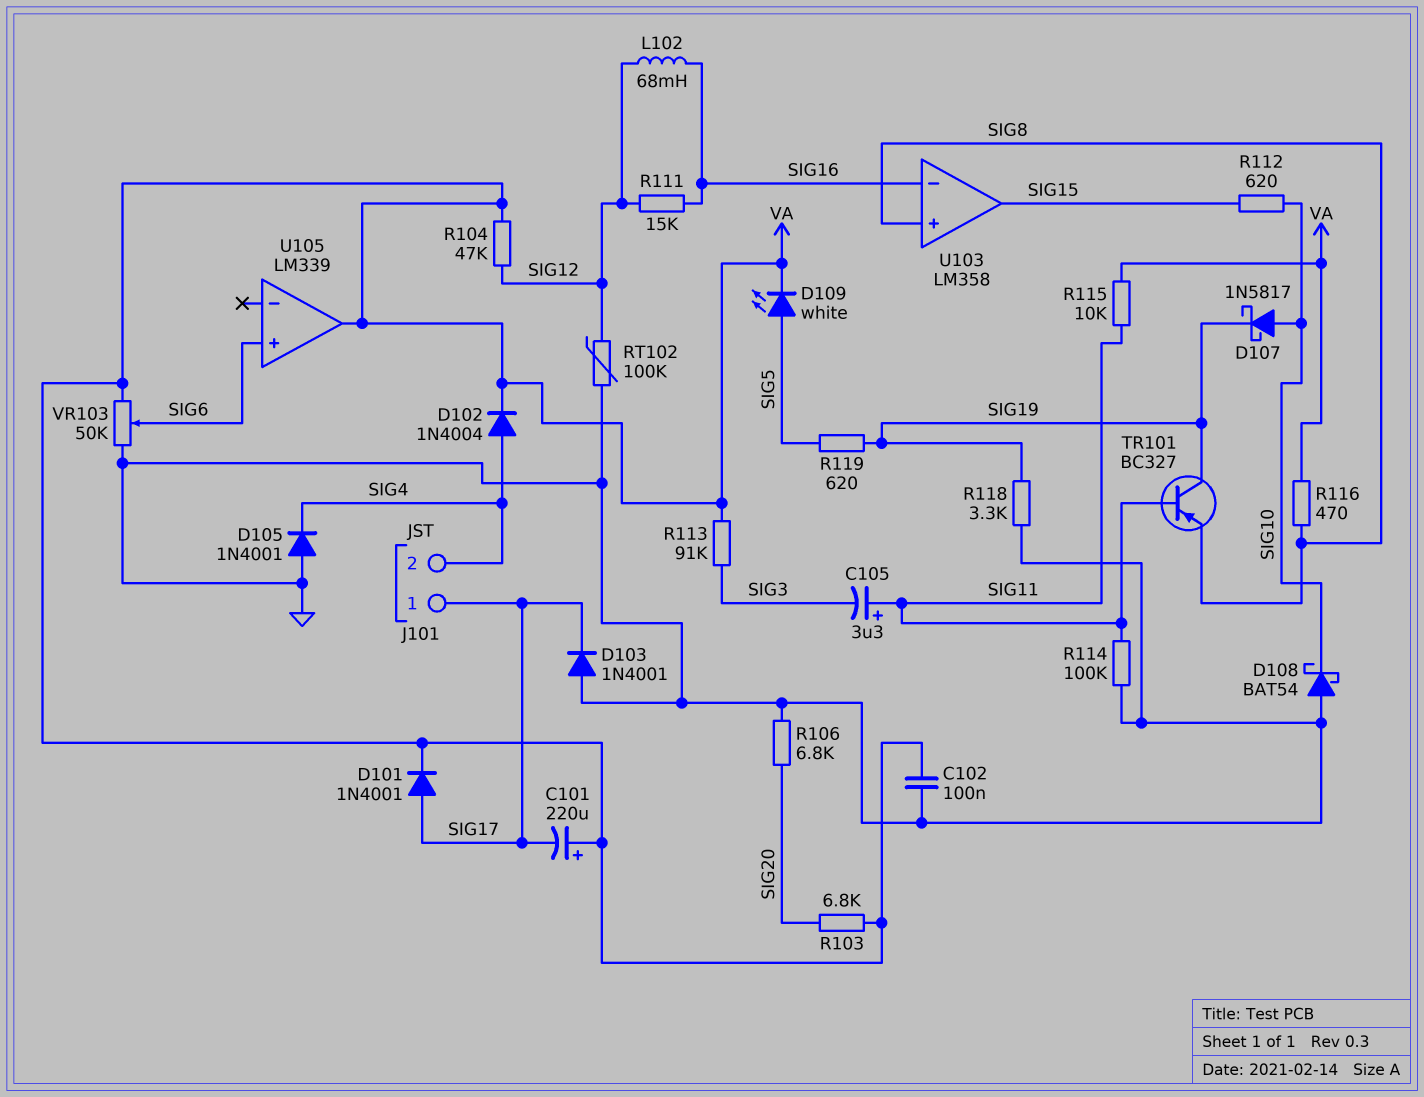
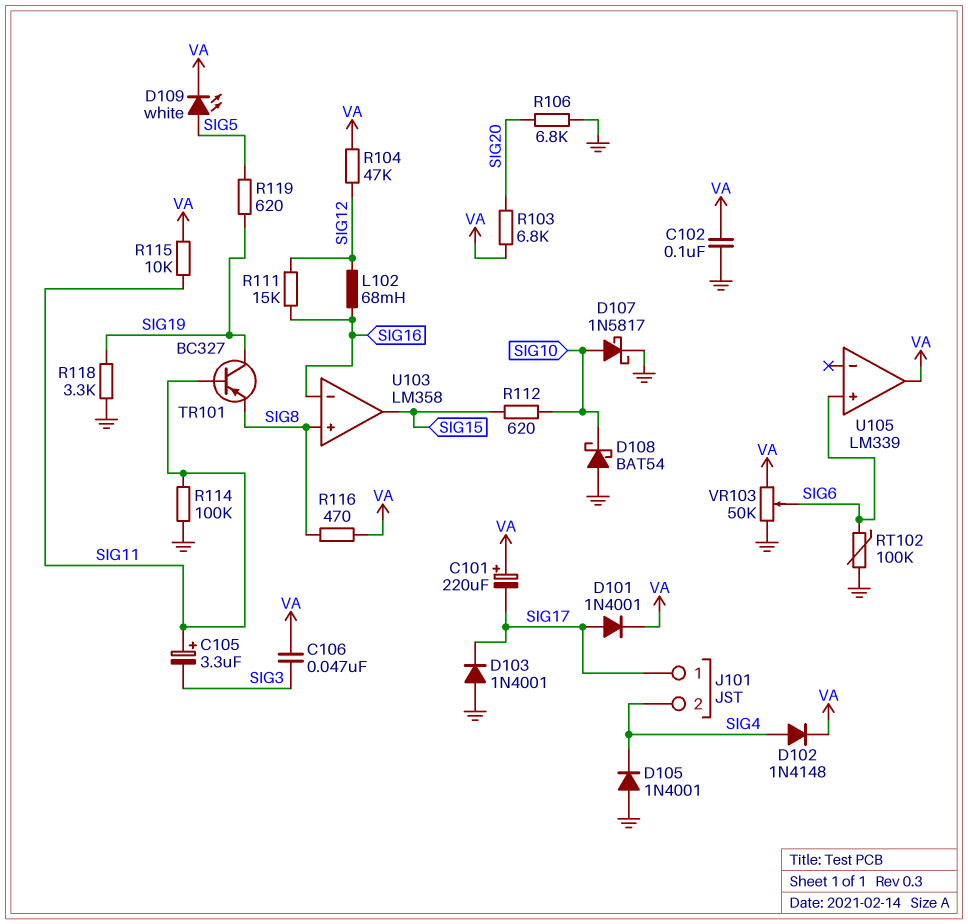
C106: none -> 47nF (SIG3, VA)
D102: diode 1N4004 (A SIG4, K VA) -> diode 1N4148 (A SIG4, K VA)
D107: schottky 1N5817 (A SIG10, K SIG19) -> schottky 1N5817 (A SIG10, K GND)
R113: 91k (SIG3, VA) -> none
RT102: 100k (GND, SIG12) -> 100k (GND, SIG6)

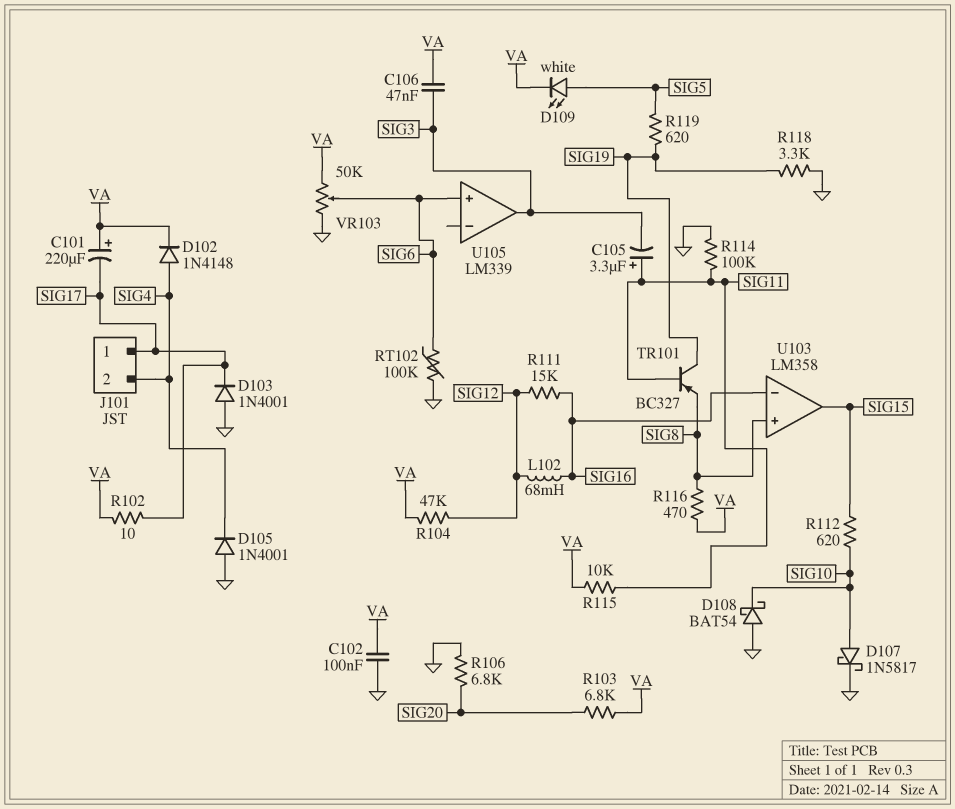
D101: diode 1N4001 (A SIG17, K VA) -> none
R102: none -> 10 (SIG17, VA)
U105 pin out: VA -> SIG3

